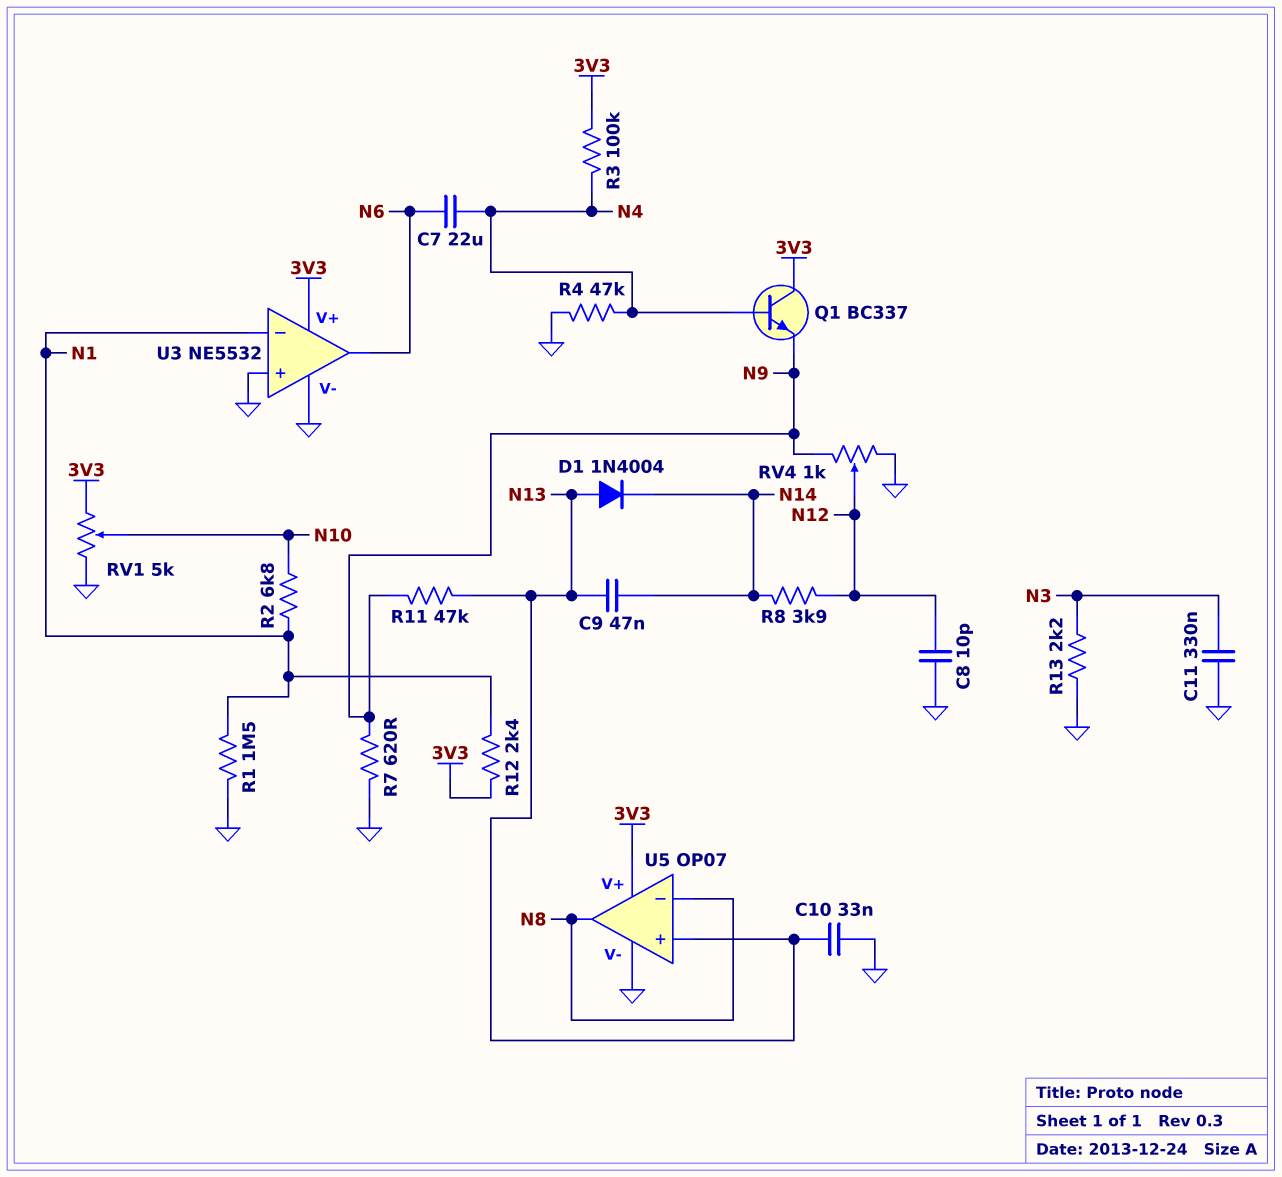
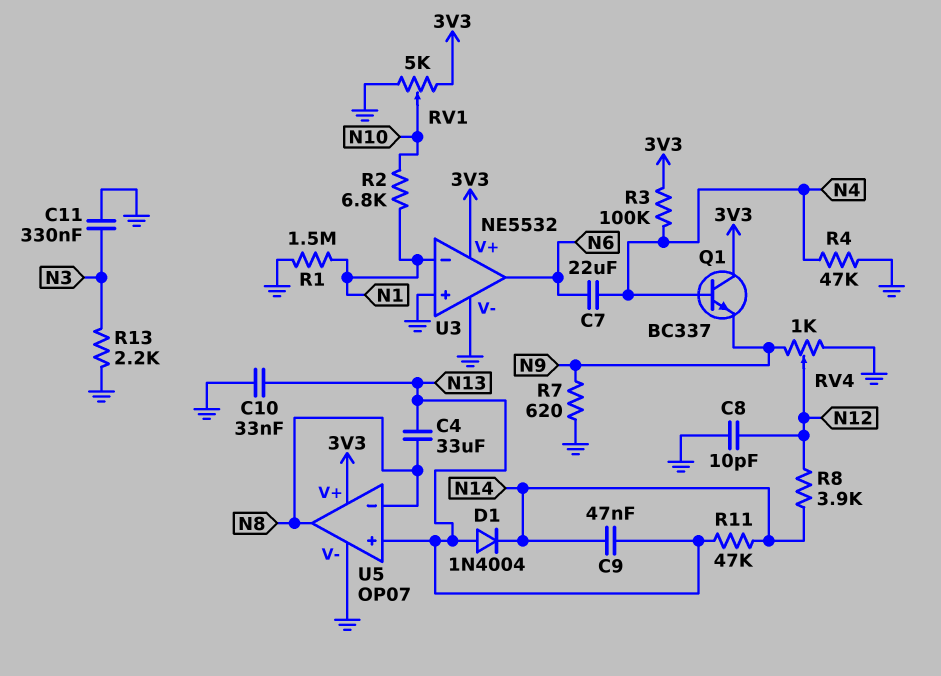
C4: none -> 33uF (N8, N13)
R11: 47k (N9, N13) -> 47k (N13, N14)
R12: 2.4k (3V3, N1) -> none

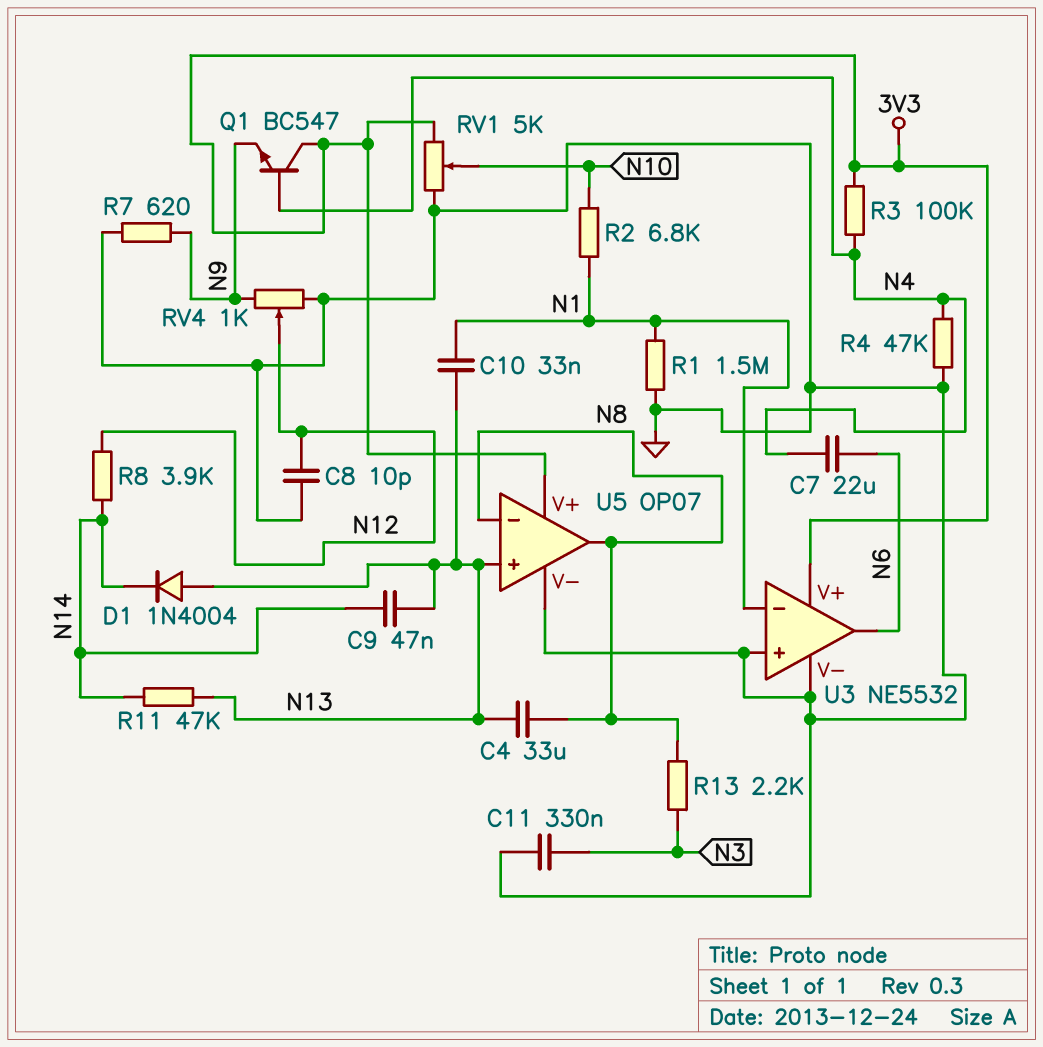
C10: 33nF (GND, N13) -> 33nF (N1, N13)
Q1: NPN BC337 (B N4, C 3V3, E N9) -> NPN BC547 (B N4, C 3V3, E N9)
R13: 2.2k (GND, N3) -> 2.2k (N3, N8)

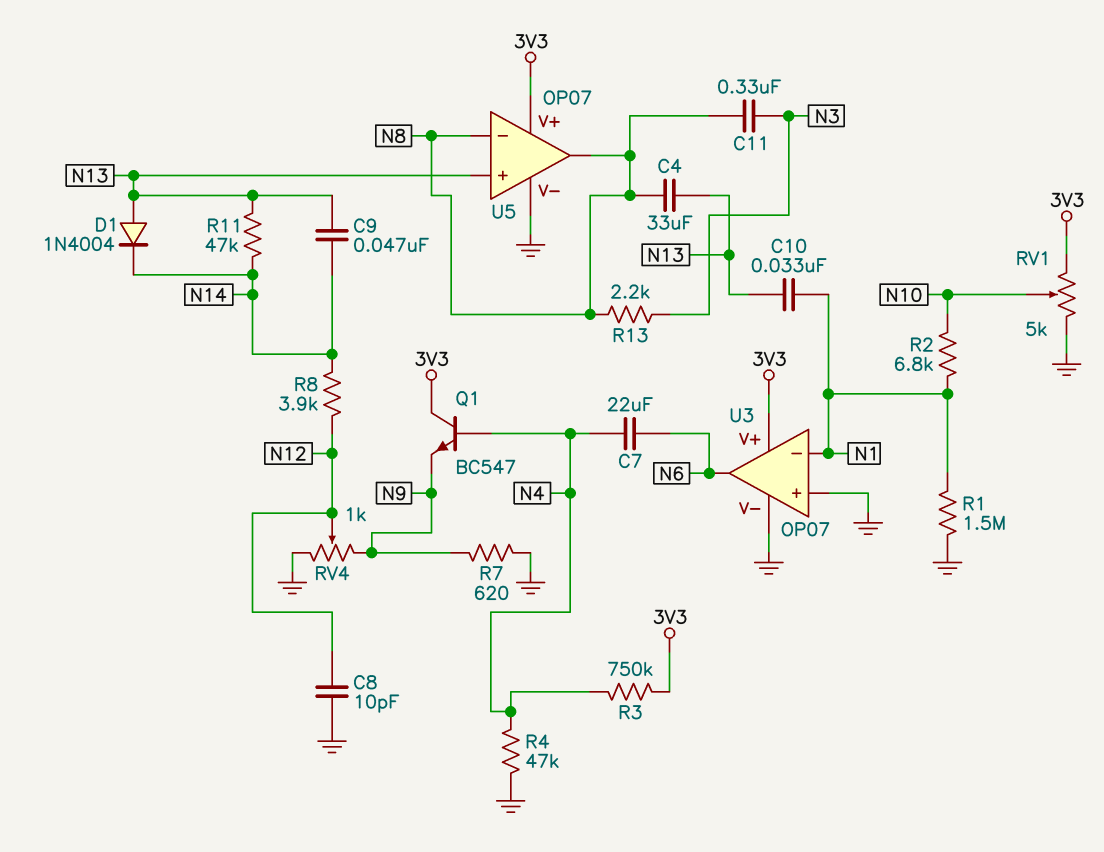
C11: 330nF (GND, N3) -> 330nF (N3, N8)
R3: 100k (3V3, N4) -> 750k (3V3, N4)
U3: NE5532 -> OP07

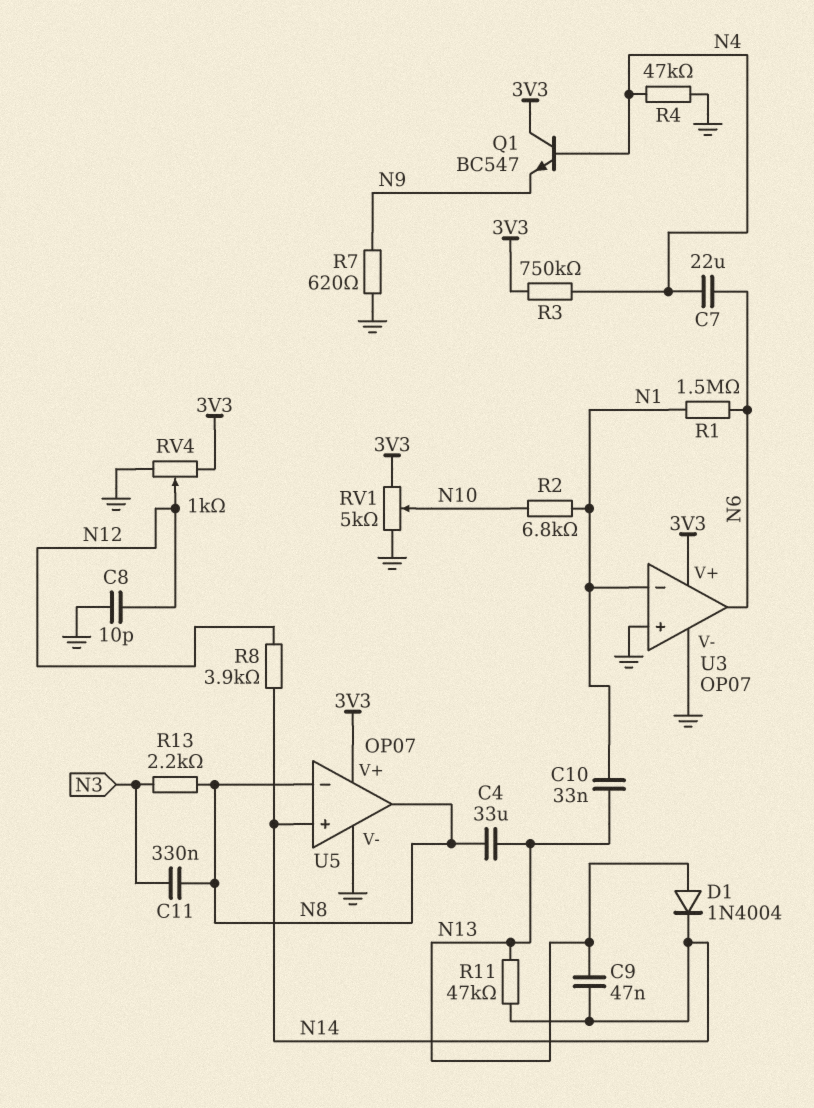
R1: 1.5M (GND, N1) -> 1.5M (N1, N6)
RV4: 1k (GND, N9, wiper N12) -> 1k (3V3, GND, wiper N12)
U5 pin in+: N13 -> N14

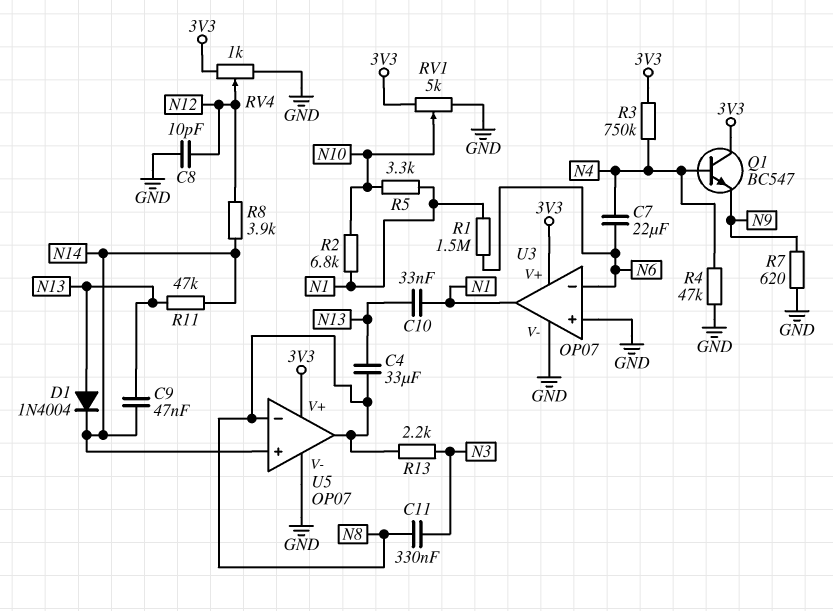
R5: none -> 3.3k (N1, N10)
U3 pin in-: N1 -> N6
U3 pin out: N6 -> N1

